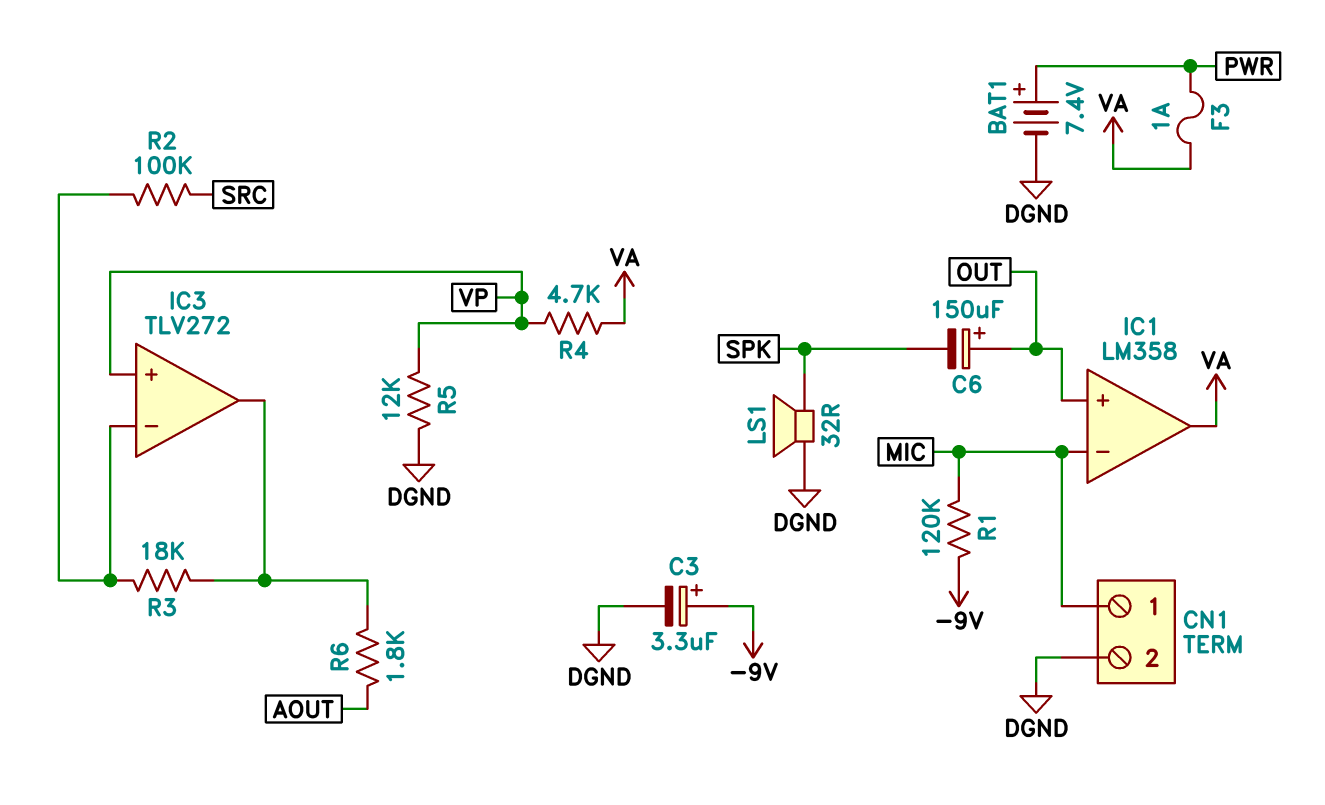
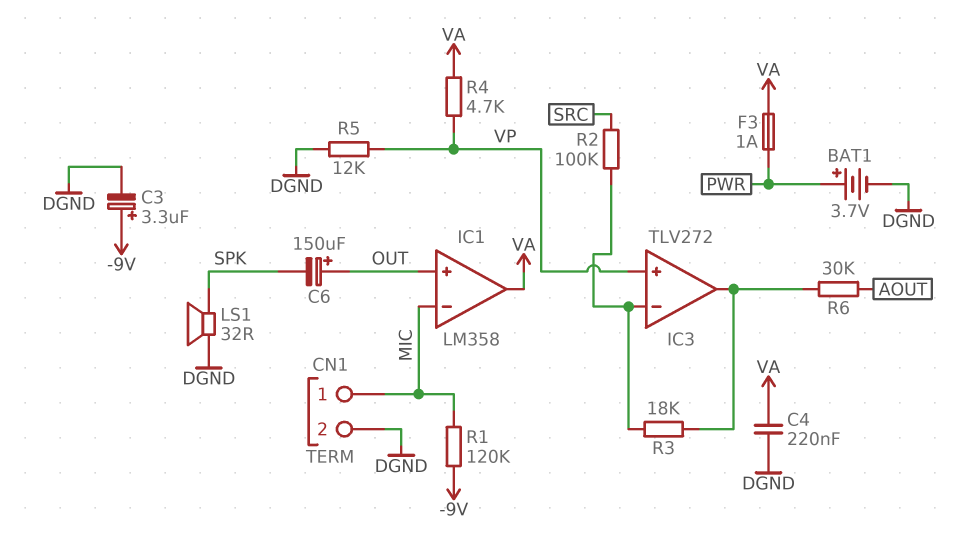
BAT1: 7.4V (plus PWR, minus DGND) -> 3.7V (plus PWR, minus DGND)
C4: none -> 220nF (DGND, VA)
R6: 1.8k (AOUT, IC3/out) -> 30k (AOUT, IC3/out)

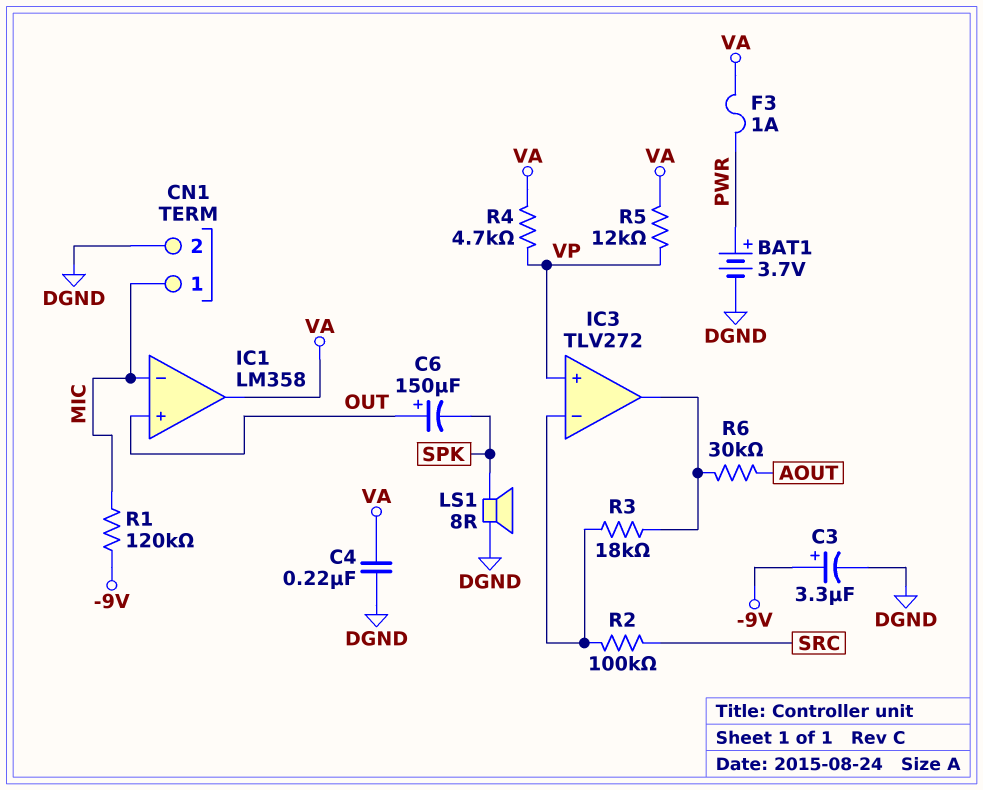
LS1: speaker 32R (DGND, SPK) -> speaker 8R (DGND, SPK)
R5: 12k (DGND, VP) -> 12k (VA, VP)

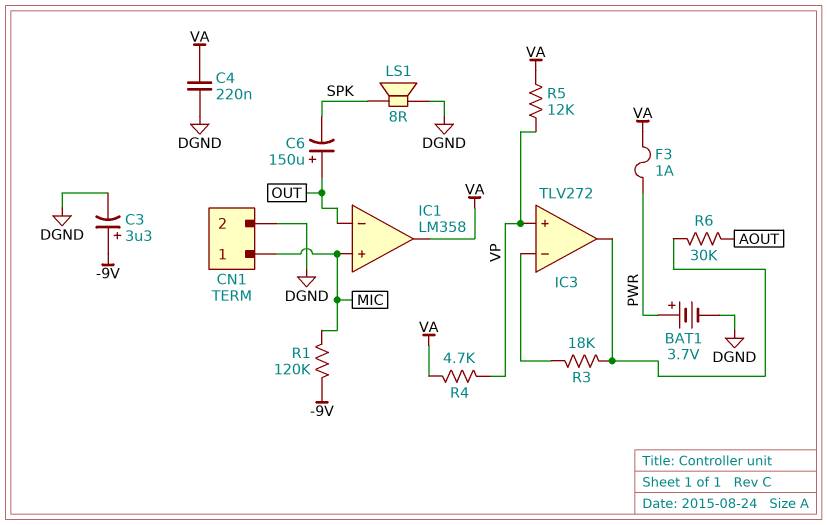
IC1 pin in+: OUT -> MIC
IC1 pin in-: MIC -> OUT
R2: 100k (IC3/in-, SRC) -> none

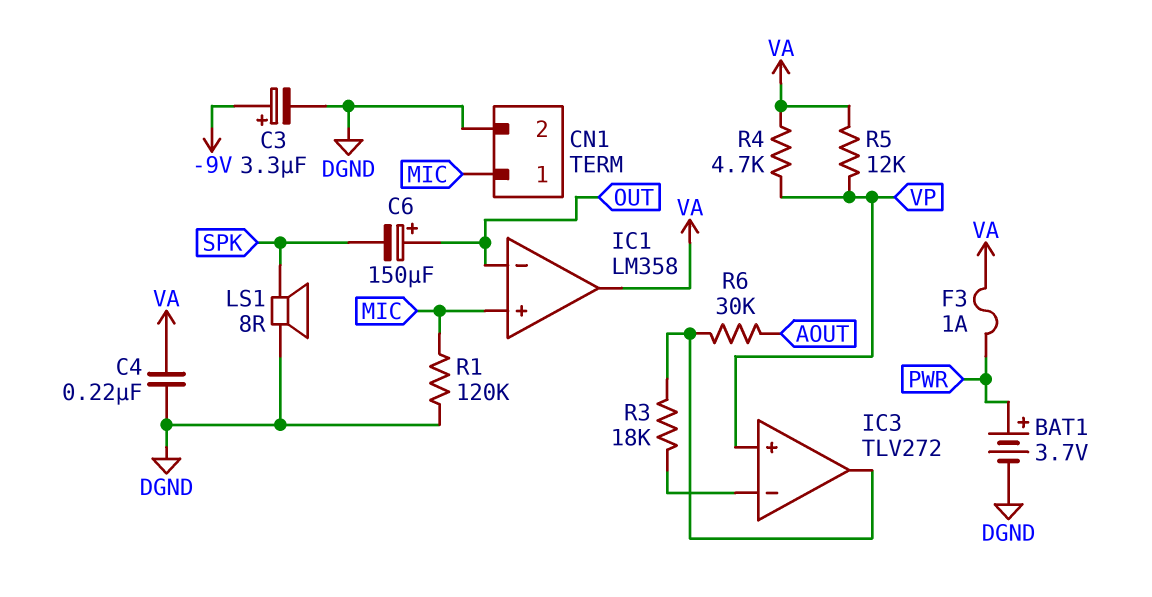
R1: 120k (-9V, MIC) -> 120k (DGND, MIC)

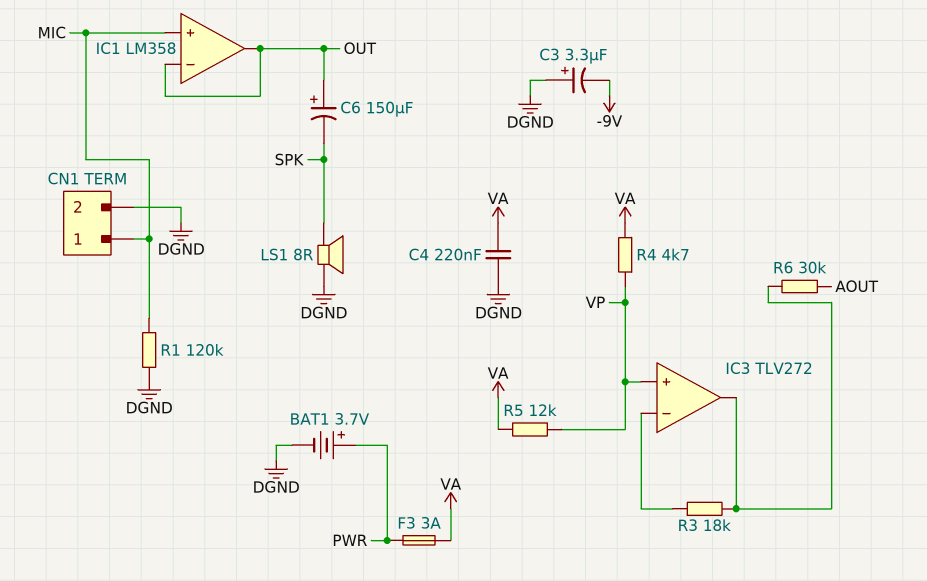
C3: 3.3uF (plus -9V, minus DGND) -> 3.3uF (plus DGND, minus -9V)
F3: 1A (PWR, VA) -> 3A (PWR, VA)
IC1 pin out: VA -> OUT

